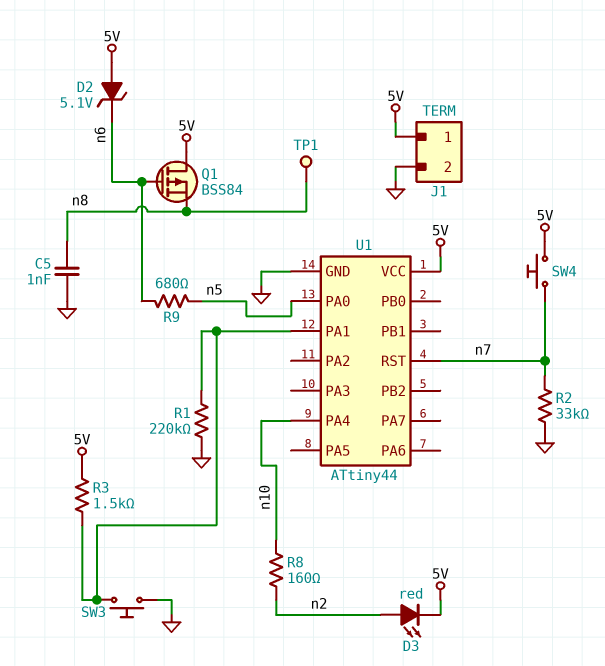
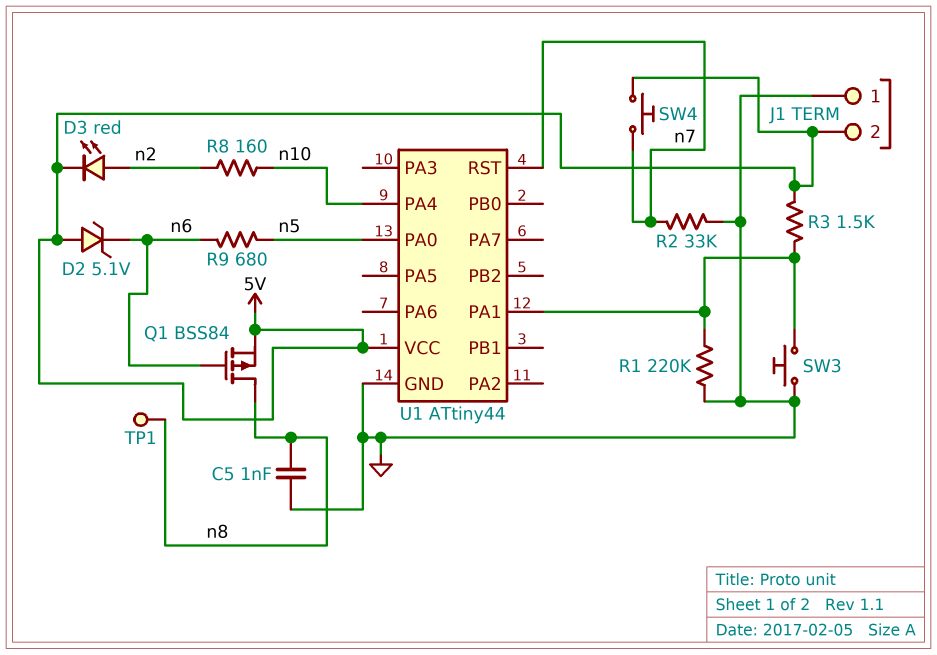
J1 pin 1: 5V -> GND
J1 pin 2: GND -> 5V
Q1: PMOS BSS84 (G n6, D 5V, S n8) -> PMOS BSS84 (G n6, D n8, S 5V)

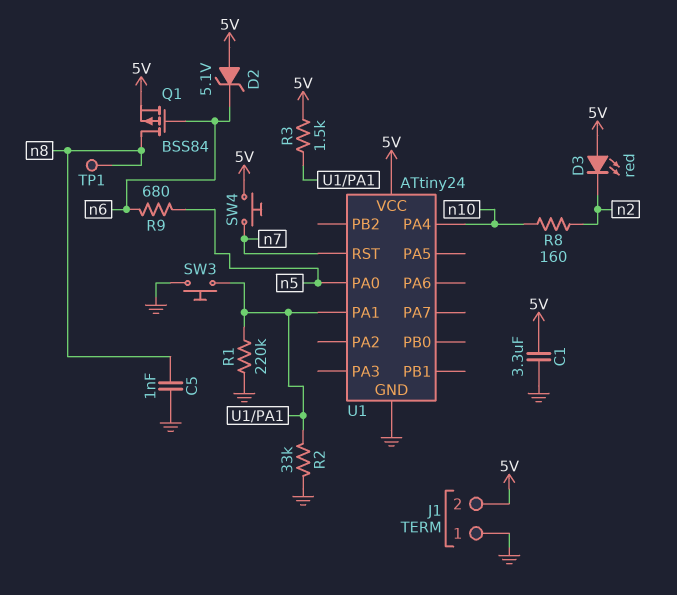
C1: none -> 3.3uF (5V, GND)
D3: LED red (A n2, K 5V) -> LED red (A 5V, K n2)
R2: 33k (GND, n7) -> 33k (GND, U1/PA1)
U1: ATtiny44 -> ATtiny24

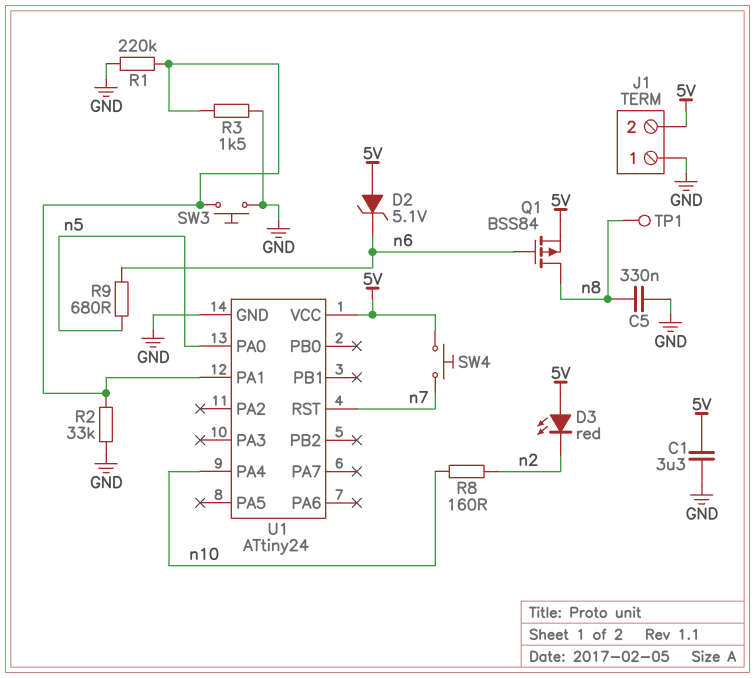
C5: 1nF (GND, n8) -> 330nF (GND, n8)
R3: 1.5k (5V, U1/PA1) -> 1.5k (GND, U1/PA1)

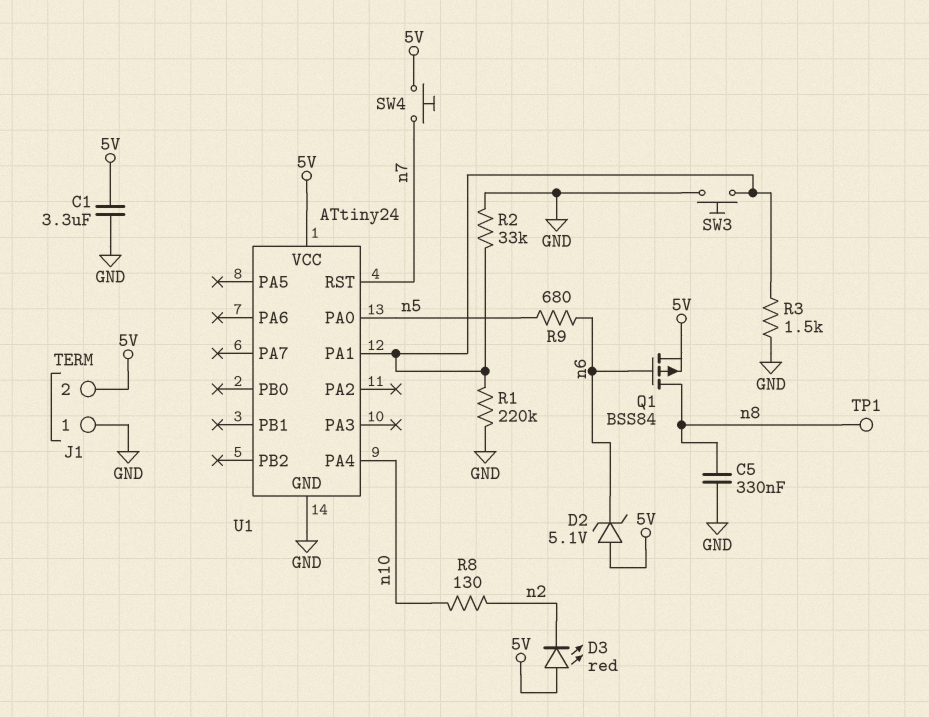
R8: 160 (n2, n10) -> 130 (n2, n10)

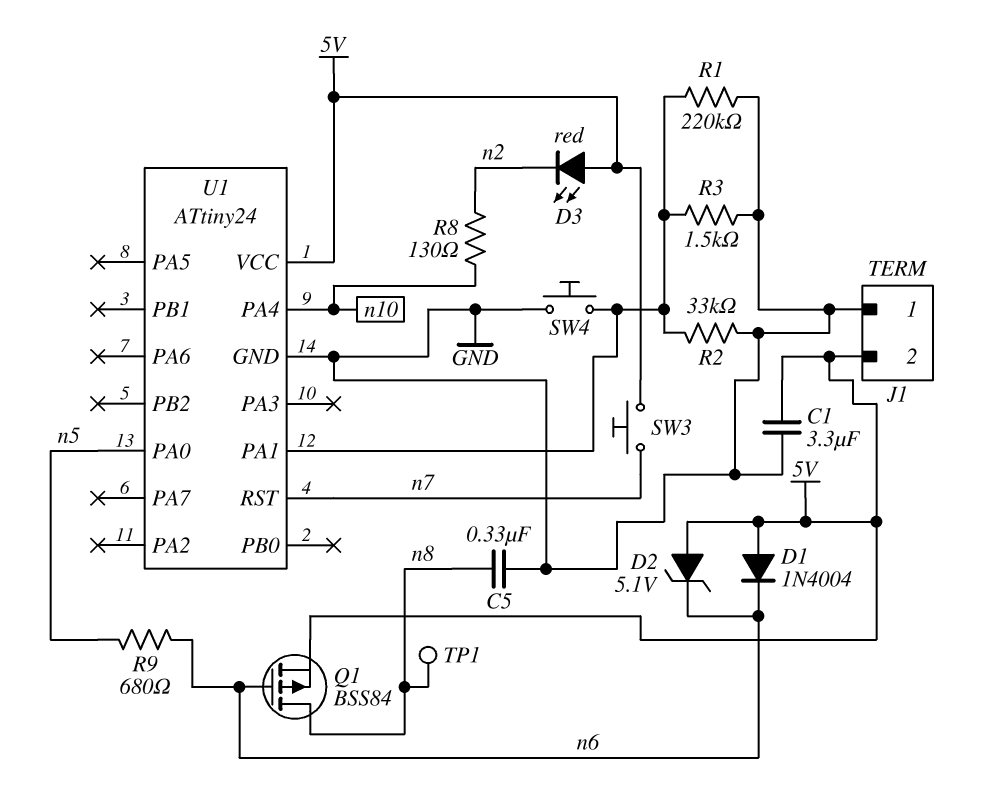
D1: none -> diode 1N4004 (A 5V, K n6)
SW3: button (GND, U1/PA1) -> button (5V, n7)
SW4: button (5V, n7) -> button (GND, U1/PA1)

